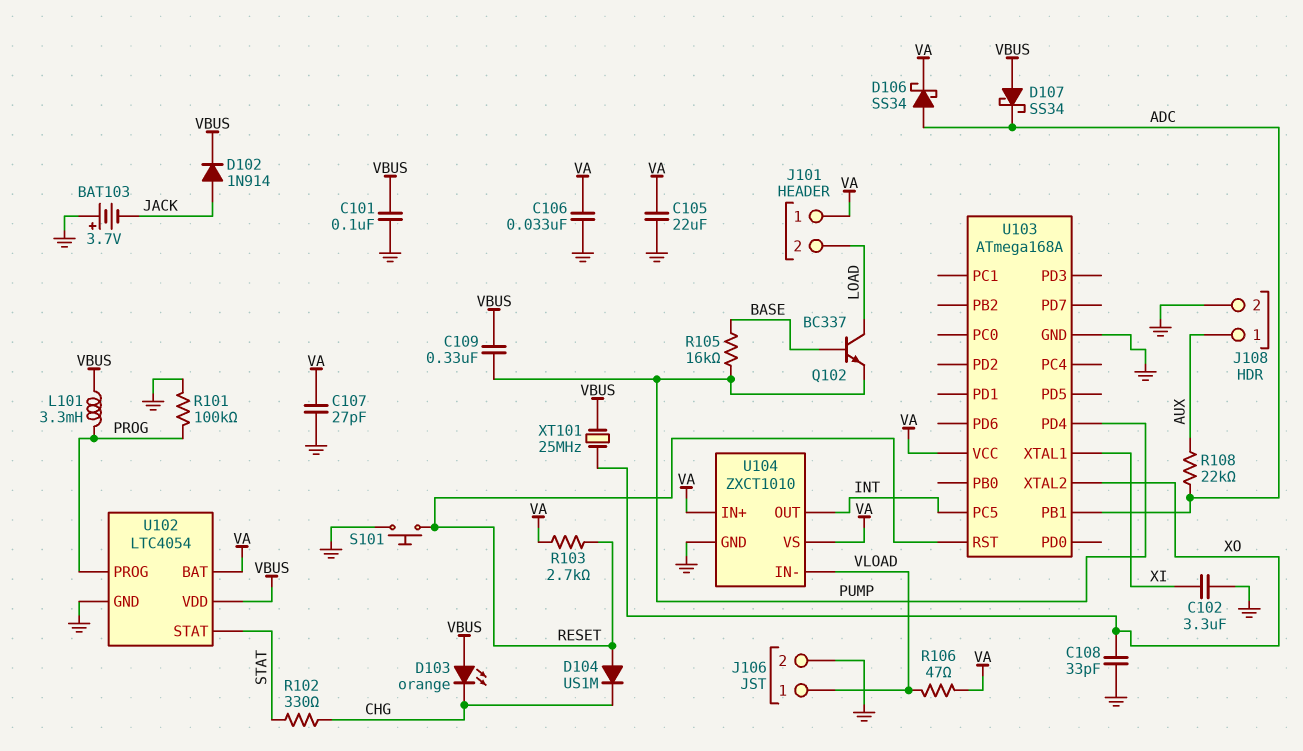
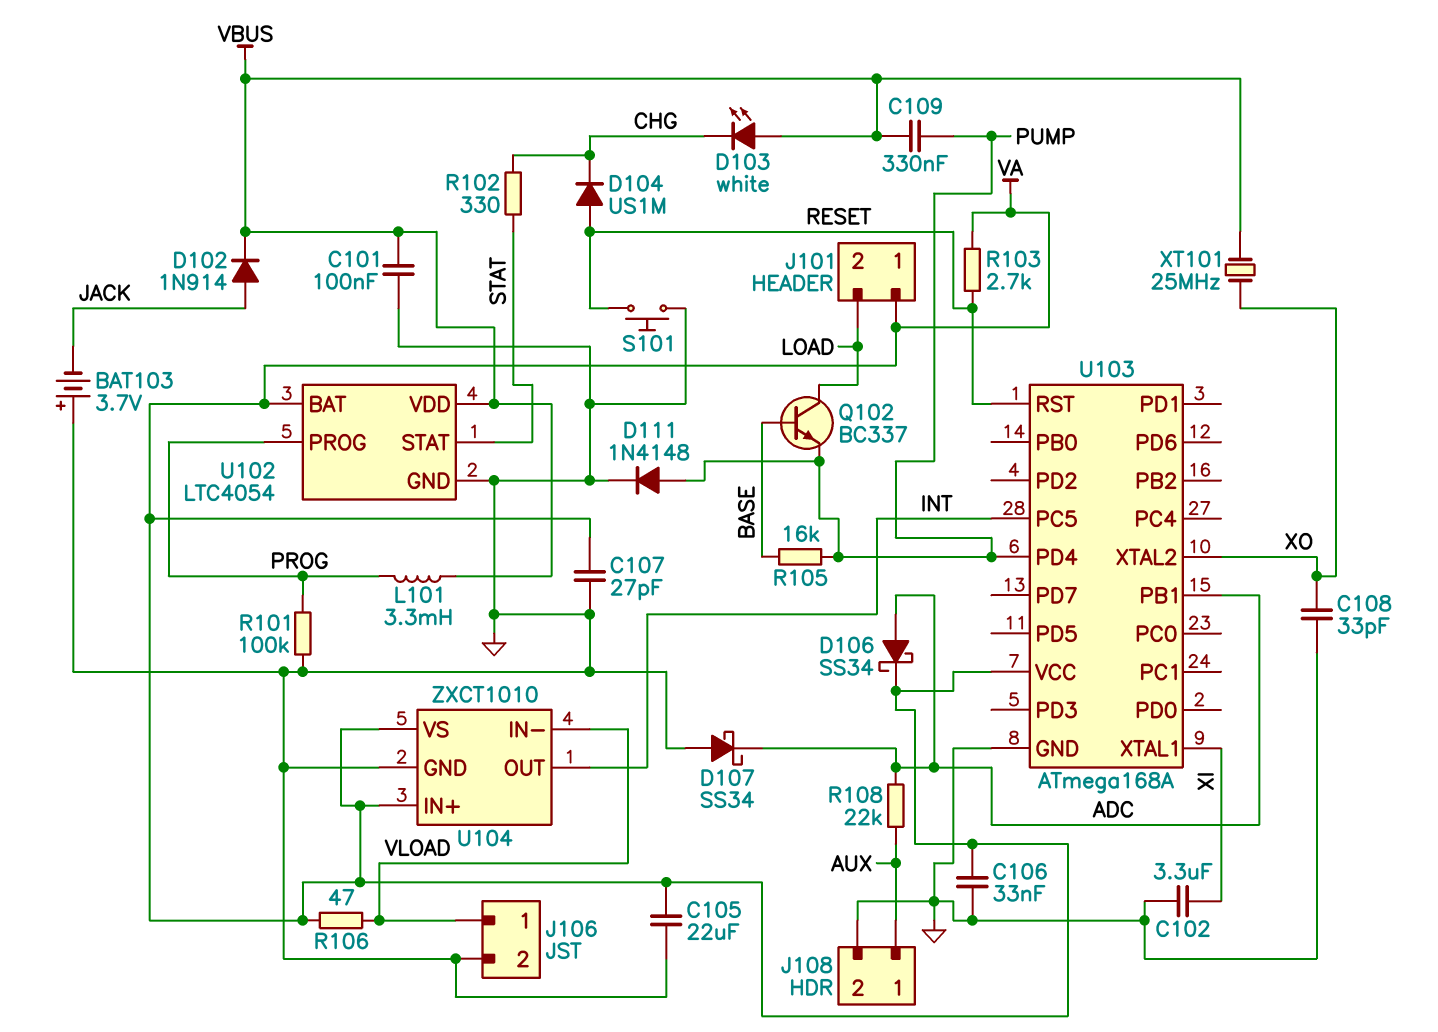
D103: LED orange (A VBUS, K CHG) -> LED white (A VBUS, K CHG)
D107: schottky SS34 (A VBUS, K ADC) -> schottky SS34 (A GND, K ADC)
D111: none -> diode 1N4148 (A PUMP, K GND)

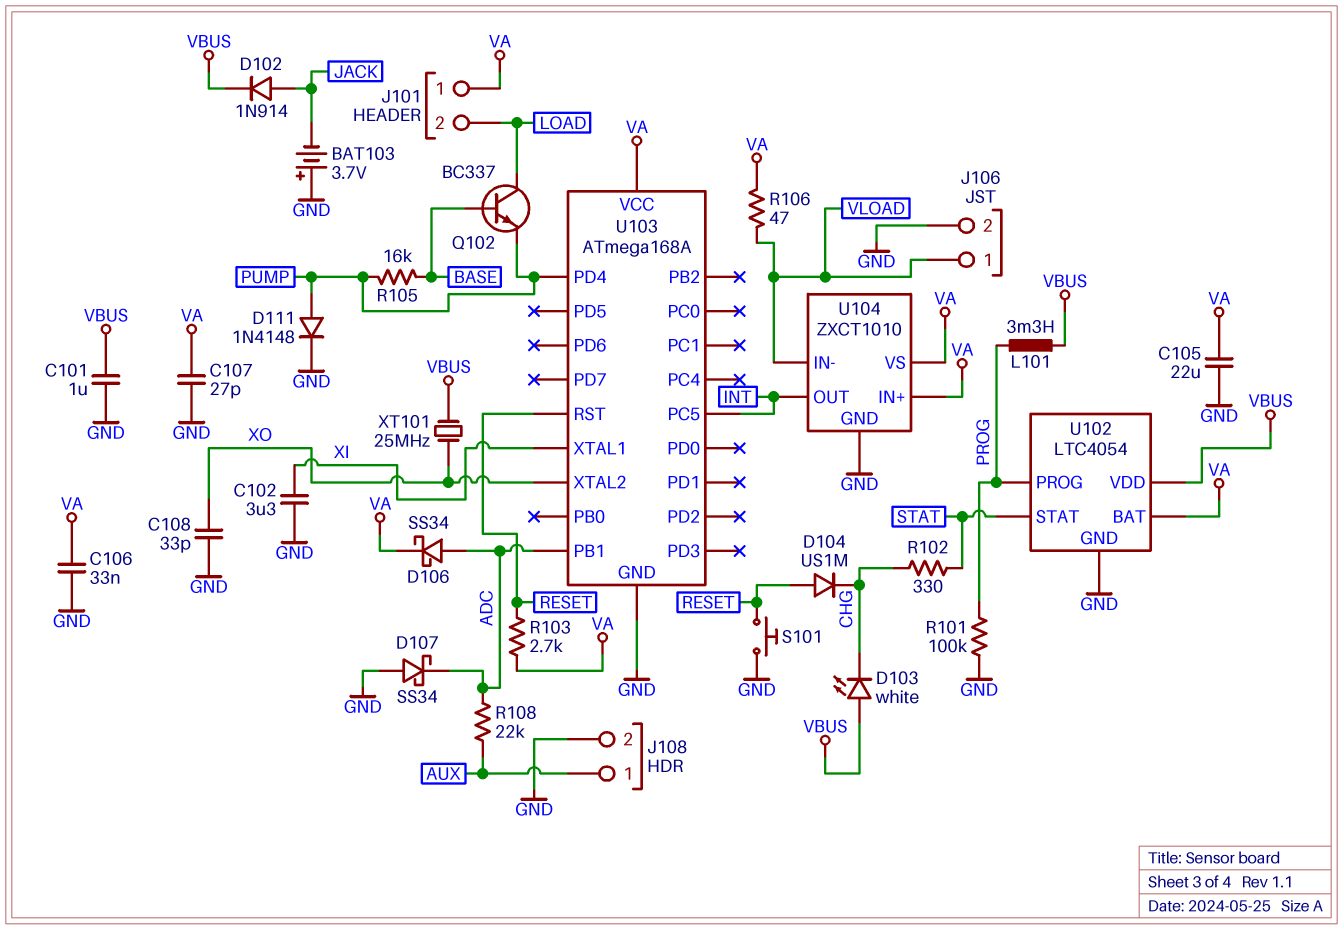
C101: 100nF (GND, VBUS) -> 1uF (GND, VBUS)
C109: 330nF (PUMP, VBUS) -> none

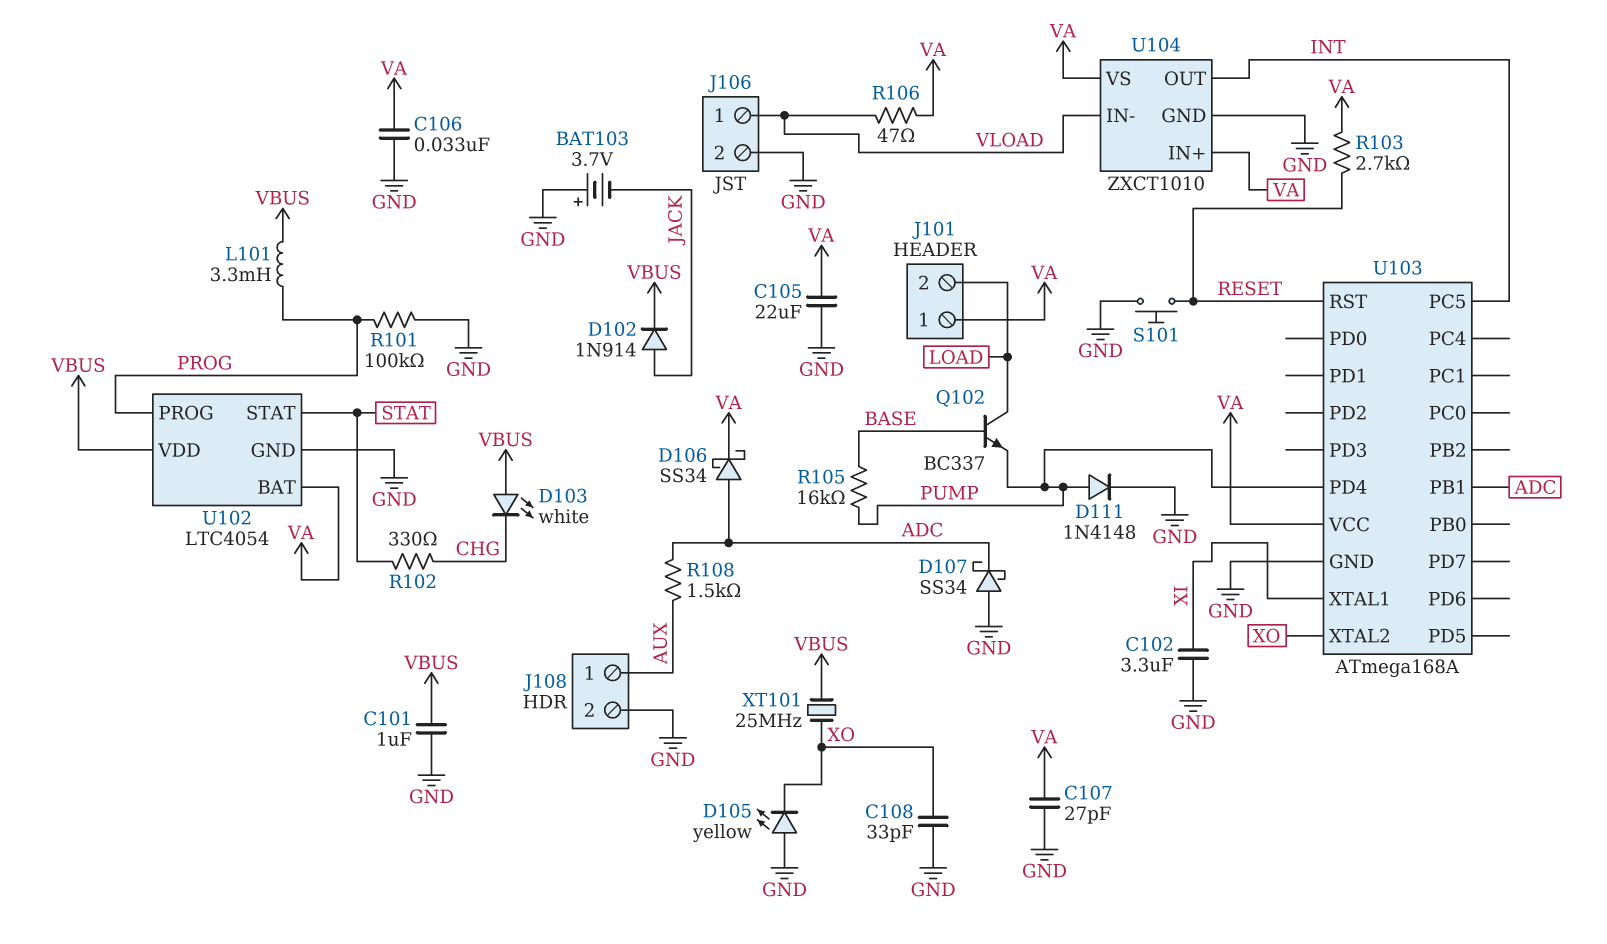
D104: diode US1M (A RESET, K CHG) -> none
D105: none -> LED yellow (A GND, K XO)
R108: 22k (ADC, AUX) -> 1.5k (ADC, AUX)

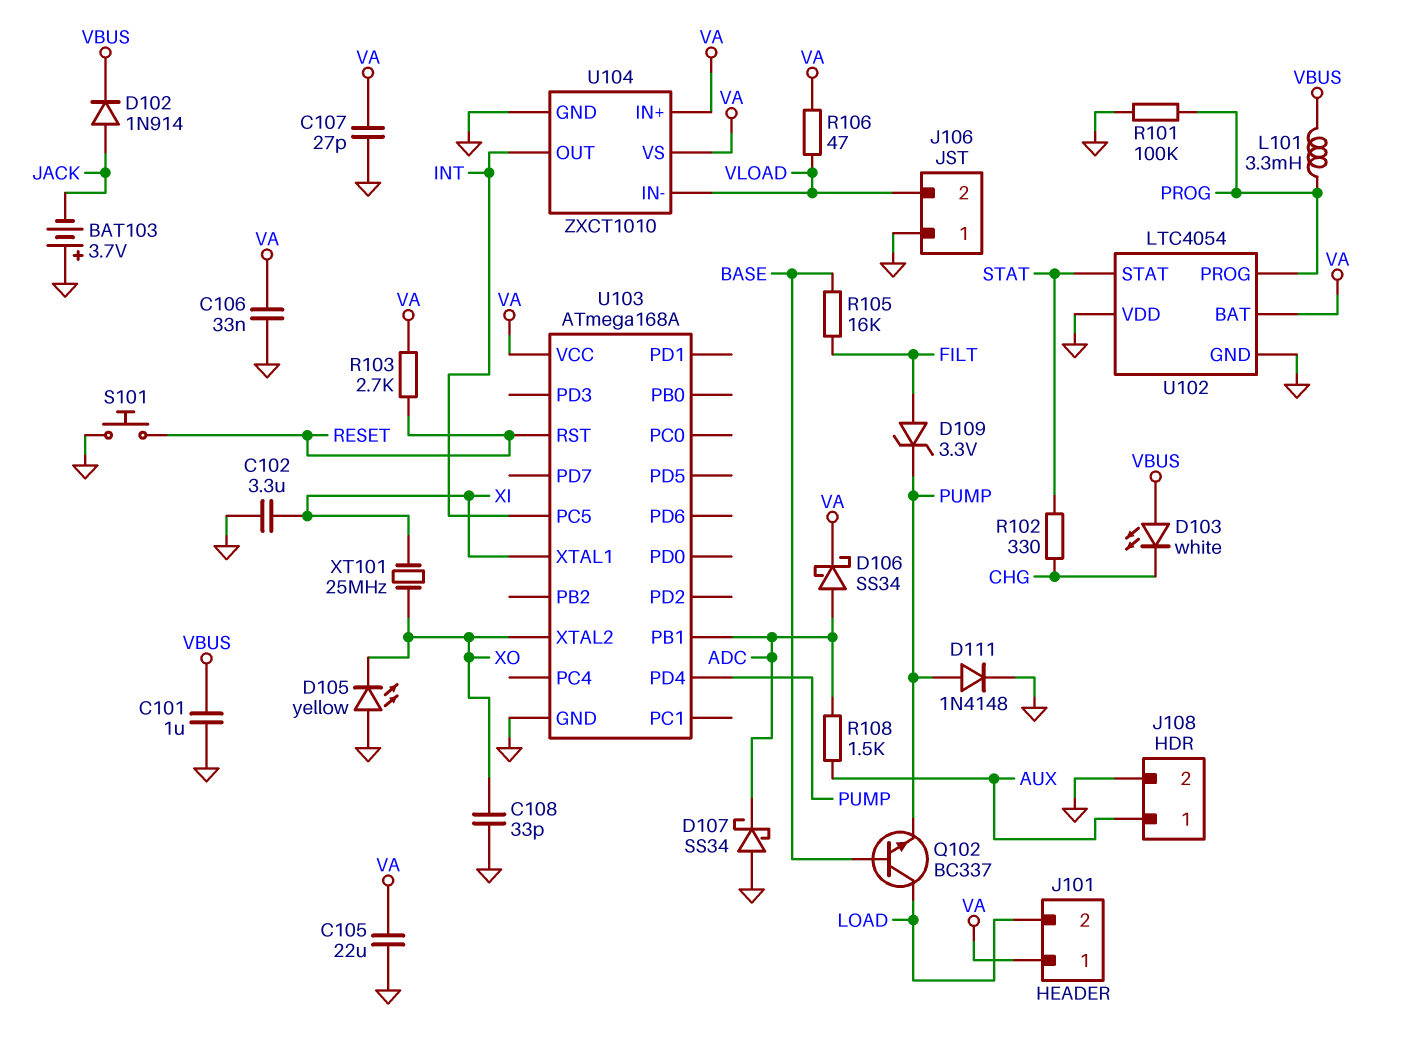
D109: none -> zener 3.3V (A FILT, K PUMP)
J106 pin 1: VLOAD -> GND
J106 pin 2: GND -> VLOAD
R105: 16k (BASE, PUMP) -> 16k (BASE, FILT)
U102 pin VDD: VBUS -> GND
XT101: 25MHz (VBUS, XO) -> 25MHz (XI, XO)

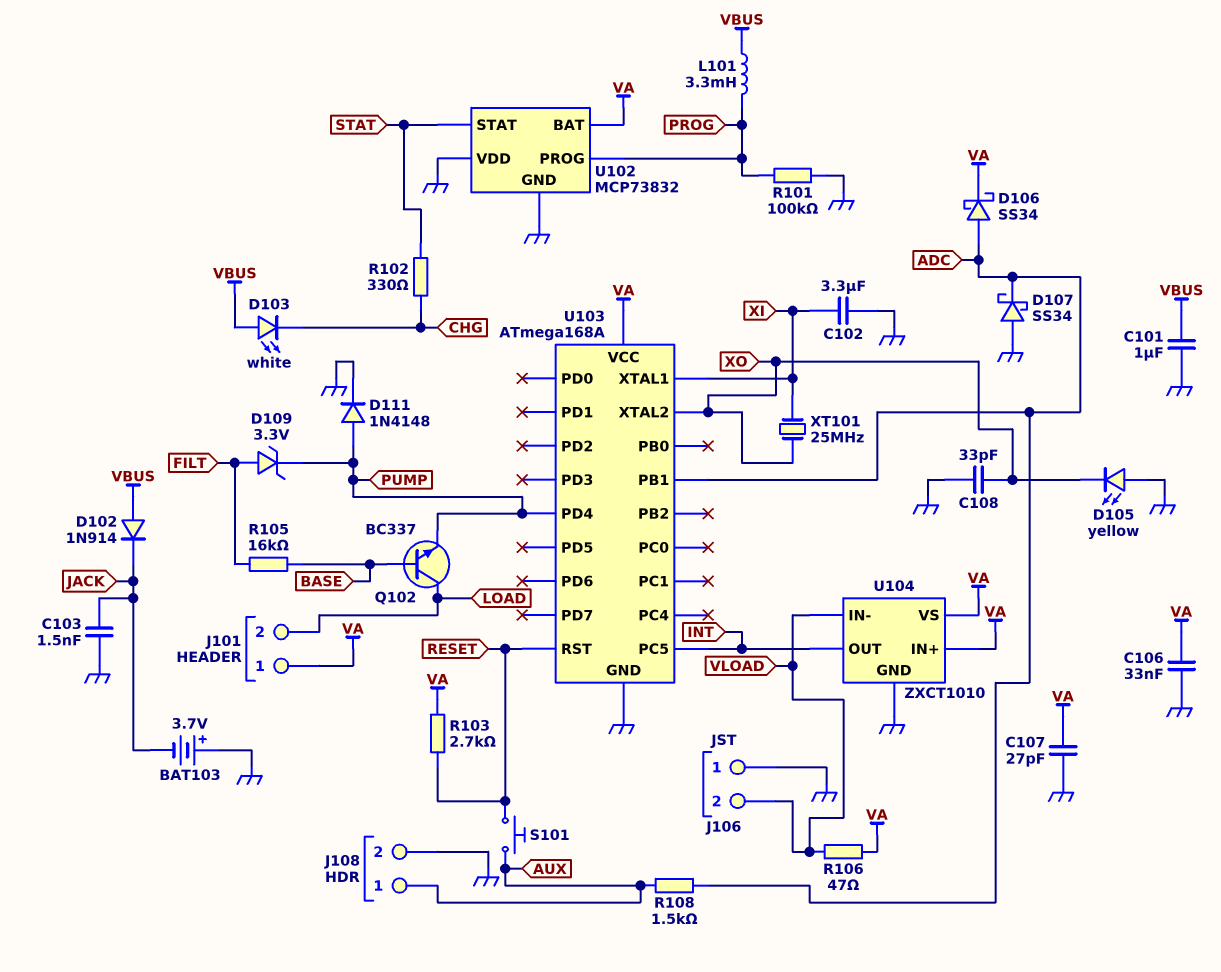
C103: none -> 1.5nF (GND, JACK)
C105: 22uF (GND, VA) -> none
D102: diode 1N914 (A JACK, K VBUS) -> diode 1N914 (A VBUS, K JACK)
S101: button (GND, RESET) -> button (AUX, RESET)
U102: LTC4054 -> MCP73832

